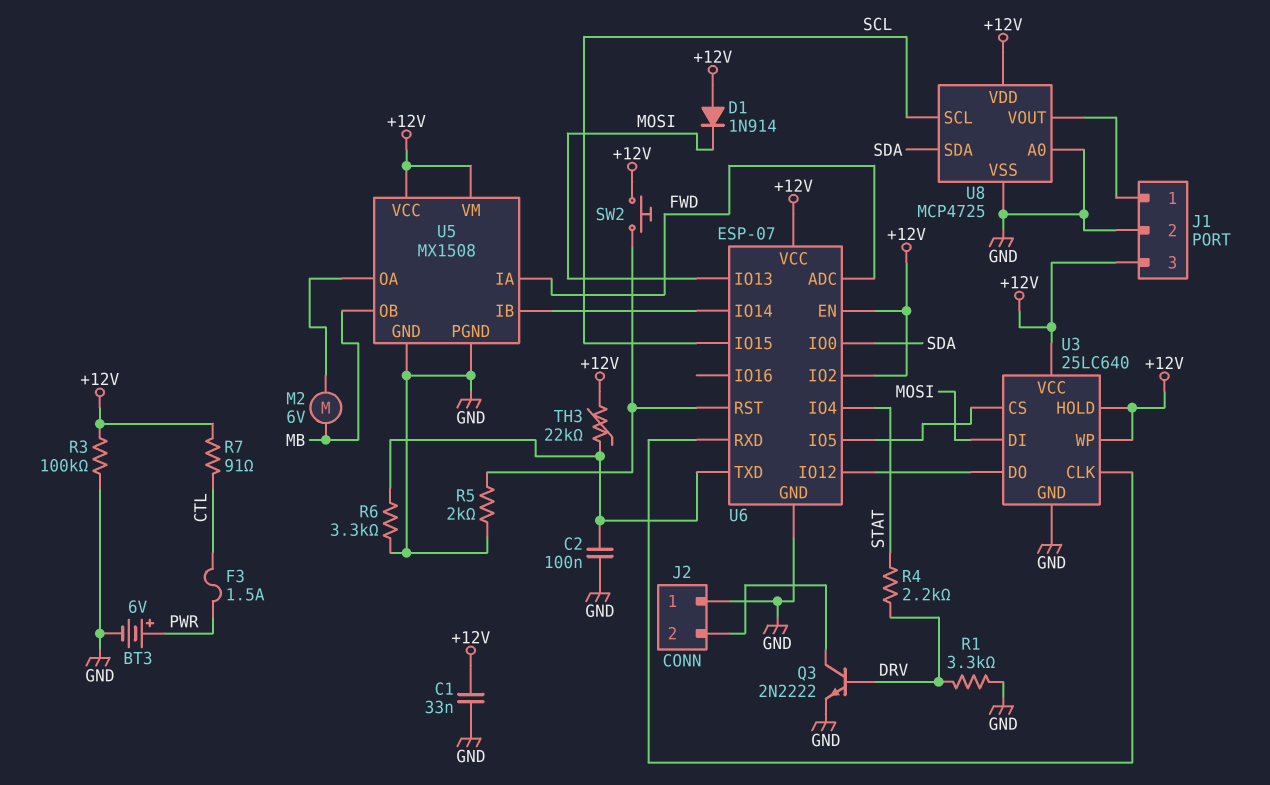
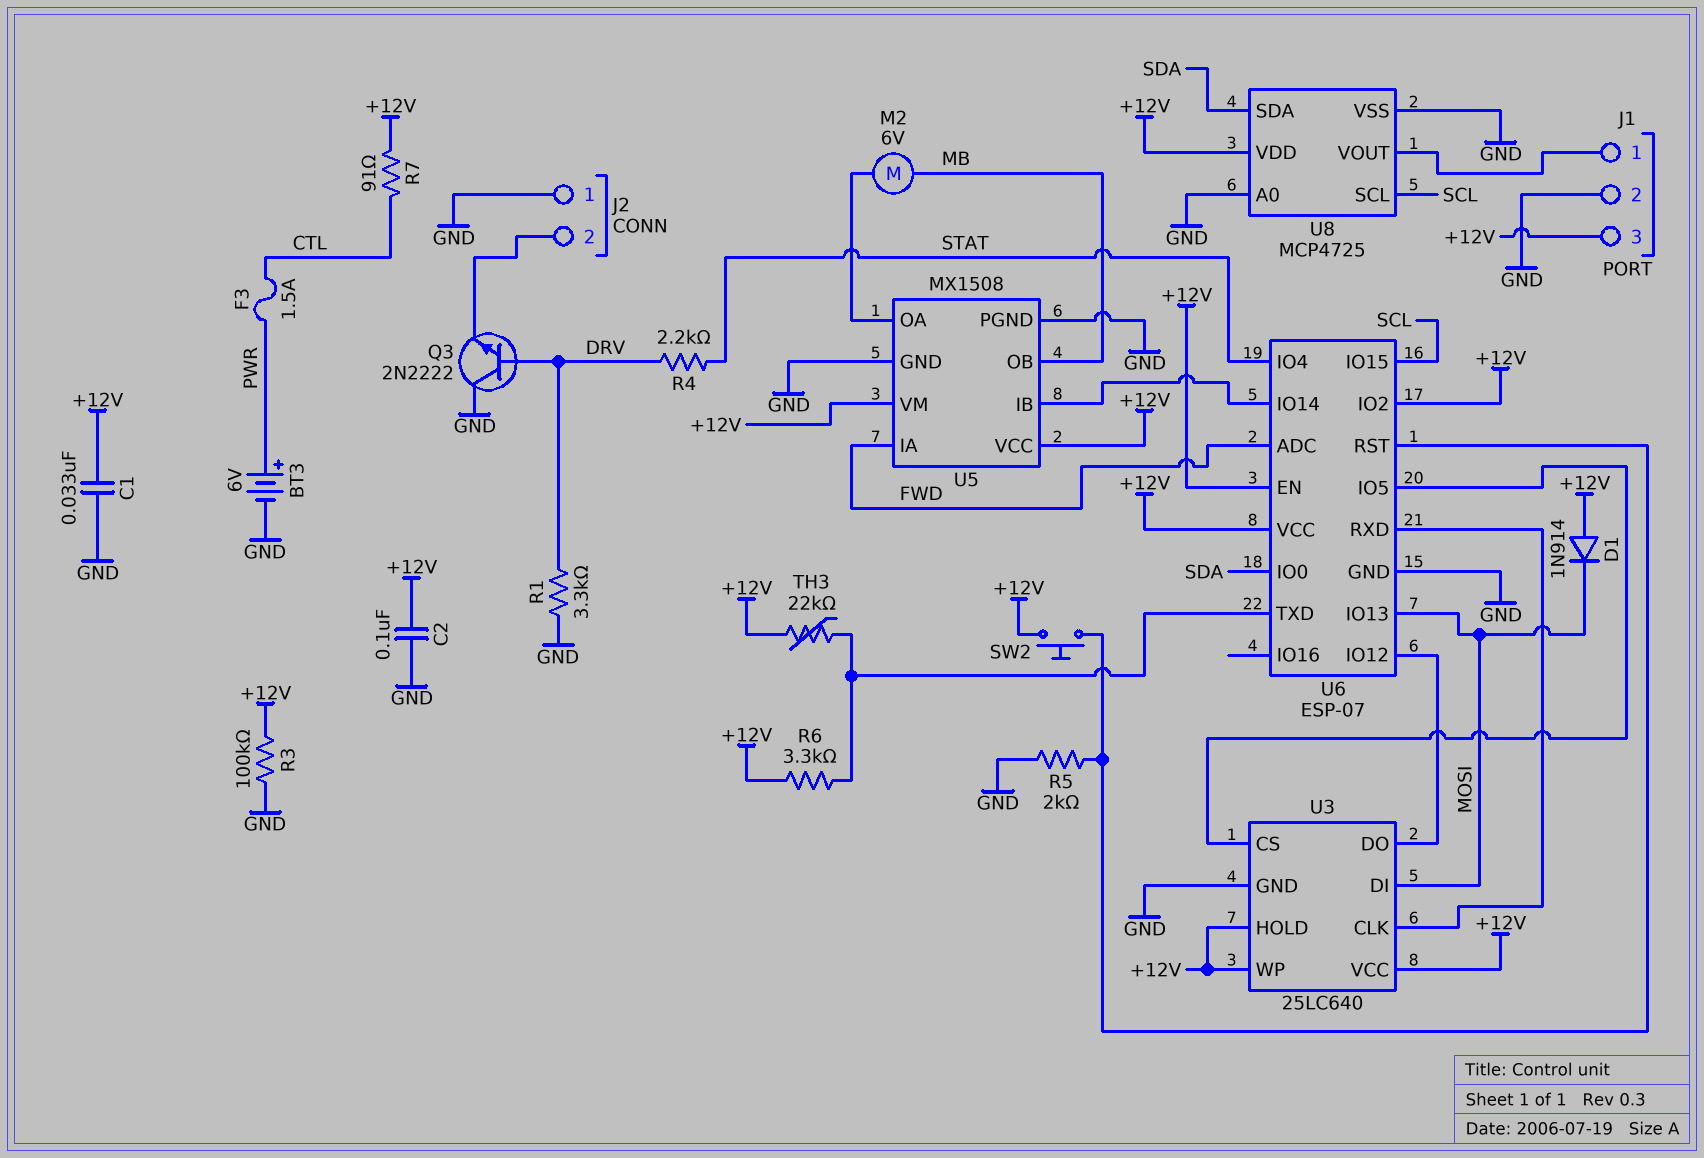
C2: 100nF (GND, U6/TXD) -> 100nF (+12V, GND)
Q3: NPN 2N2222 (B DRV, C J2/2, E GND) -> NPN 2N2222 (B DRV, C GND, E J2/2)
R6: 3.3k (GND, U6/TXD) -> 3.3k (+12V, U6/TXD)

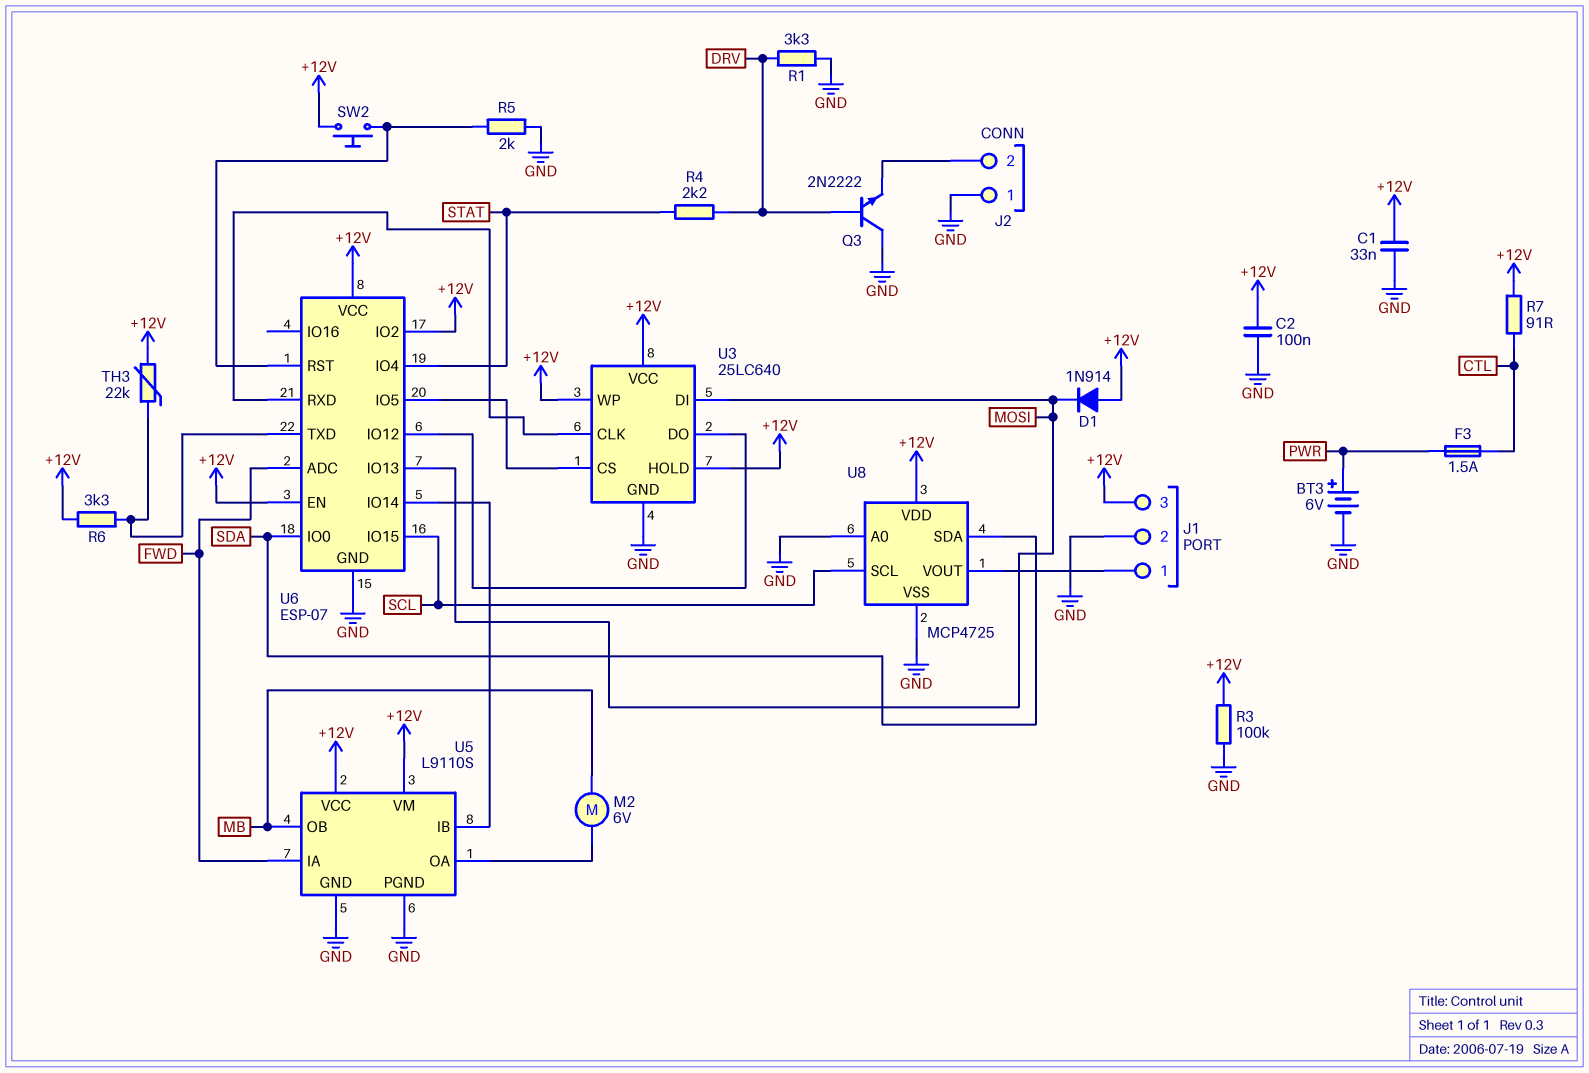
U5: MX1508 -> L9110S

